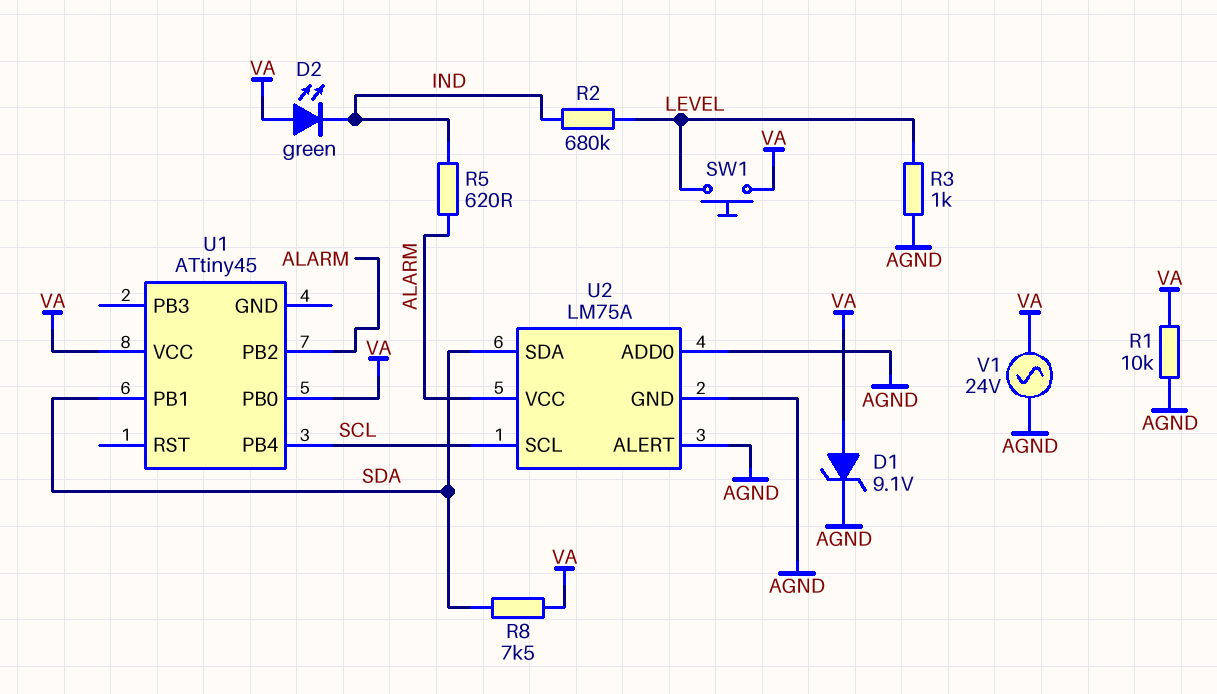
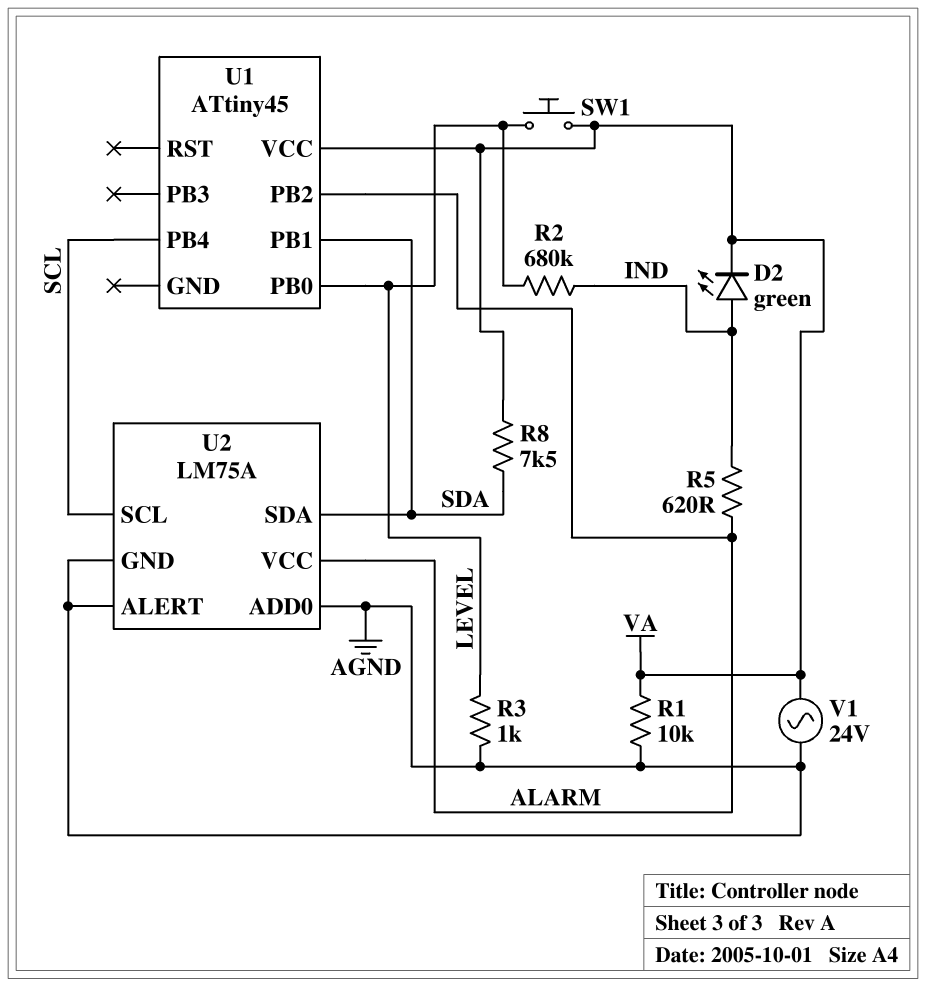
D1: zener 9.1V (A VA, K AGND) -> none
D2: LED green (A VA, K IND) -> LED green (A IND, K VA)
U1 pin PB0: VA -> LEVEL

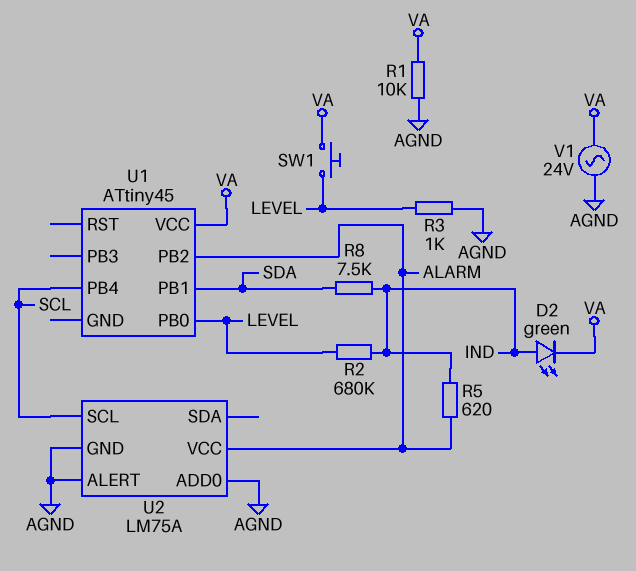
R8: 7.5k (SDA, VA) -> 7.5k (IND, SDA)
U2 pin SDA: SDA -> none

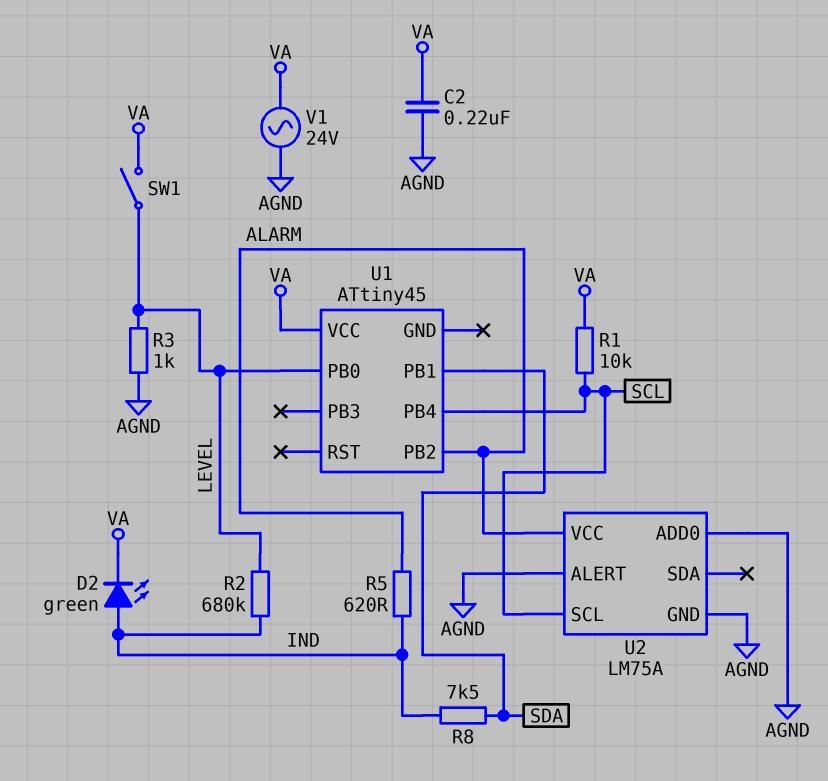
C2: none -> 220nF (AGND, VA)
R1: 10k (AGND, VA) -> 10k (SCL, VA)
SW1: button (LEVEL, VA) -> switch (LEVEL, VA)

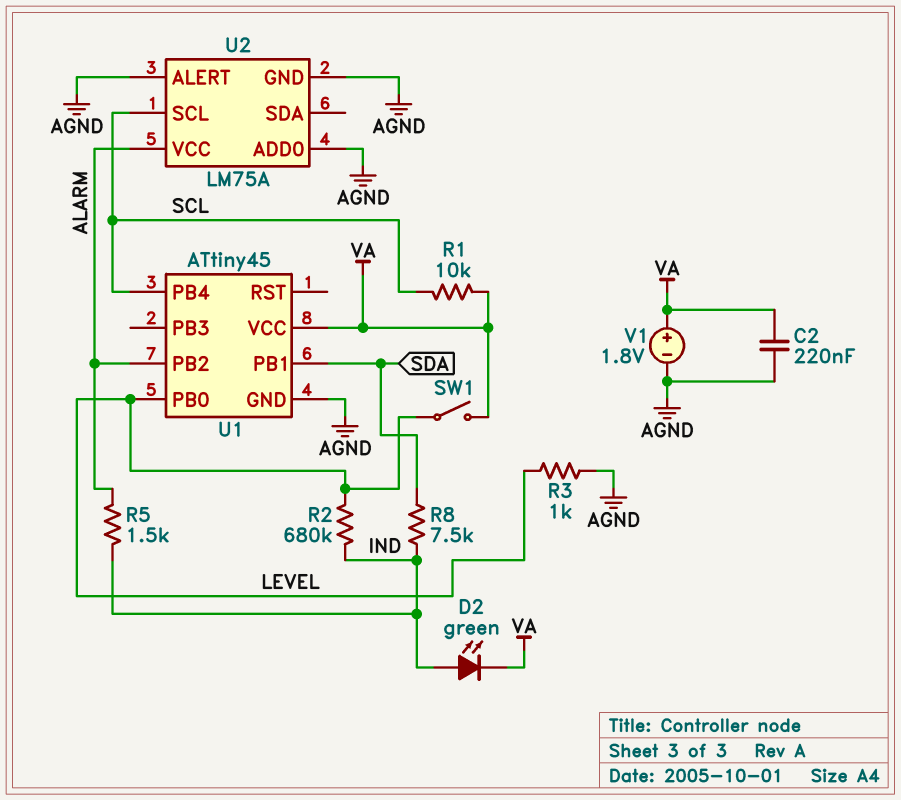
R5: 620 (ALARM, IND) -> 1.5k (ALARM, IND)
U1 pin GND: none -> AGND
V1: AC 24V (AGND, VA) -> 1.8V (plus VA, minus AGND)

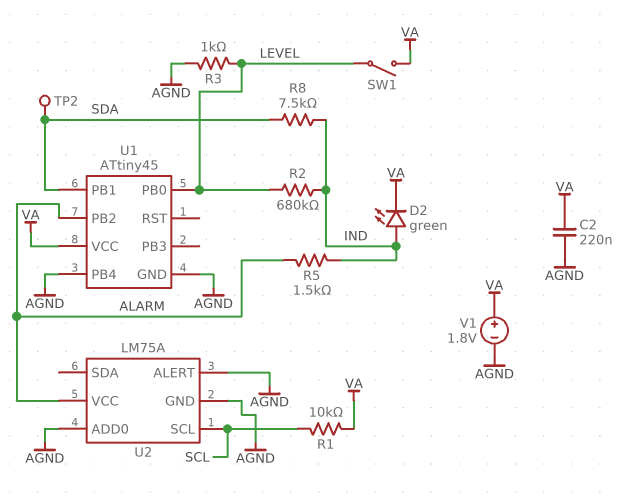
TP2: none -> test point (SDA)
U1 pin PB4: SCL -> AGND

